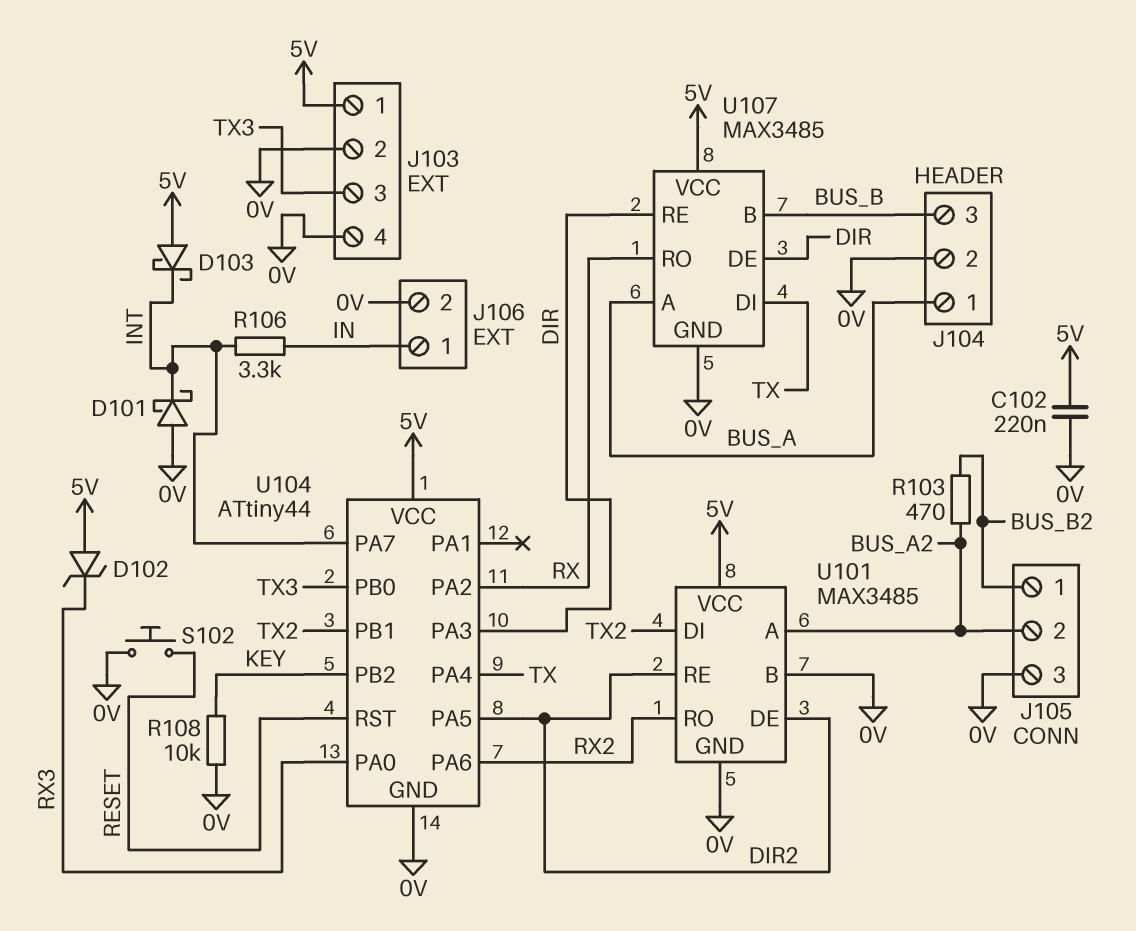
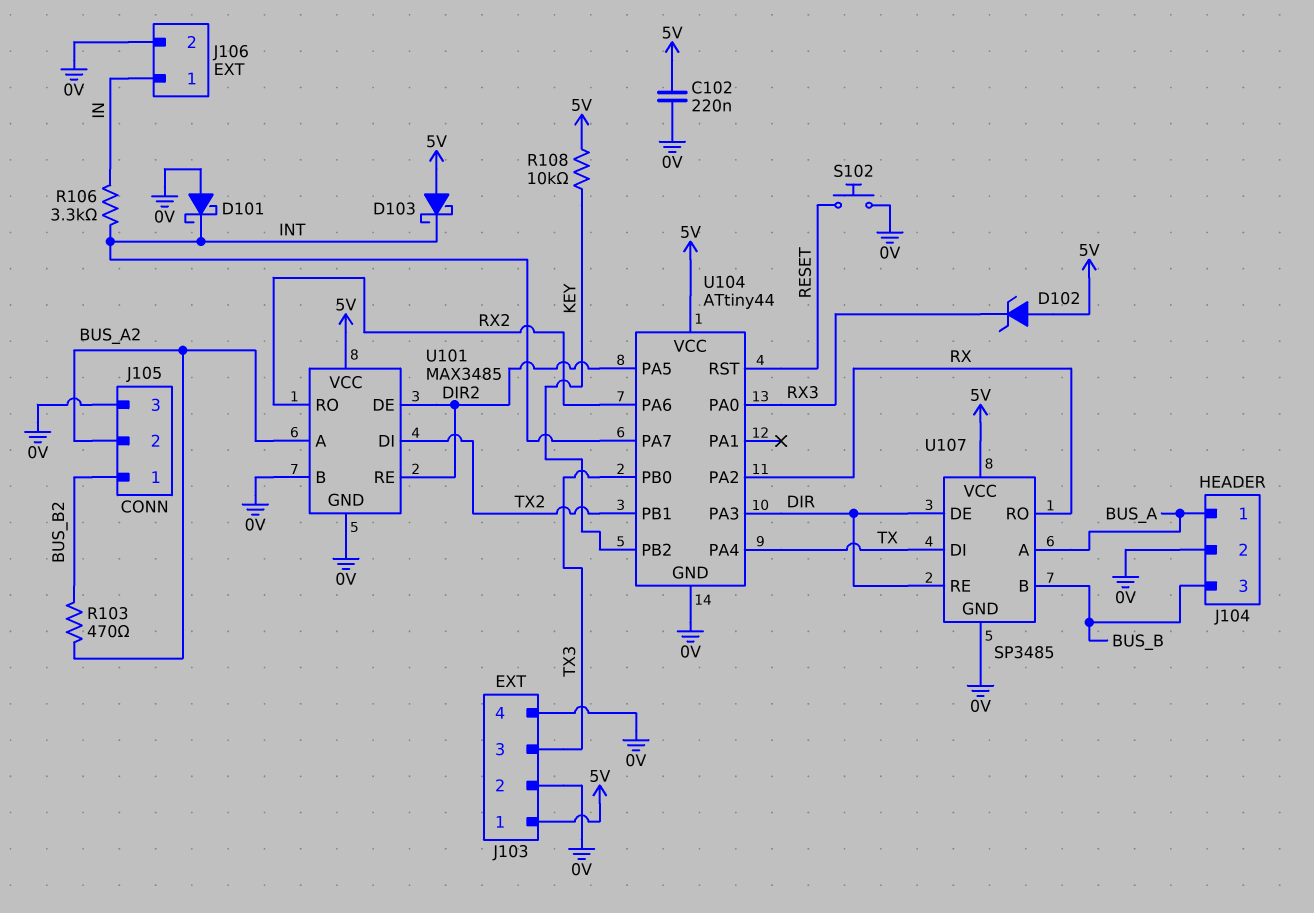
R108: 10k (0V, KEY) -> 10k (5V, KEY)
U107: MAX3485 -> SP3485

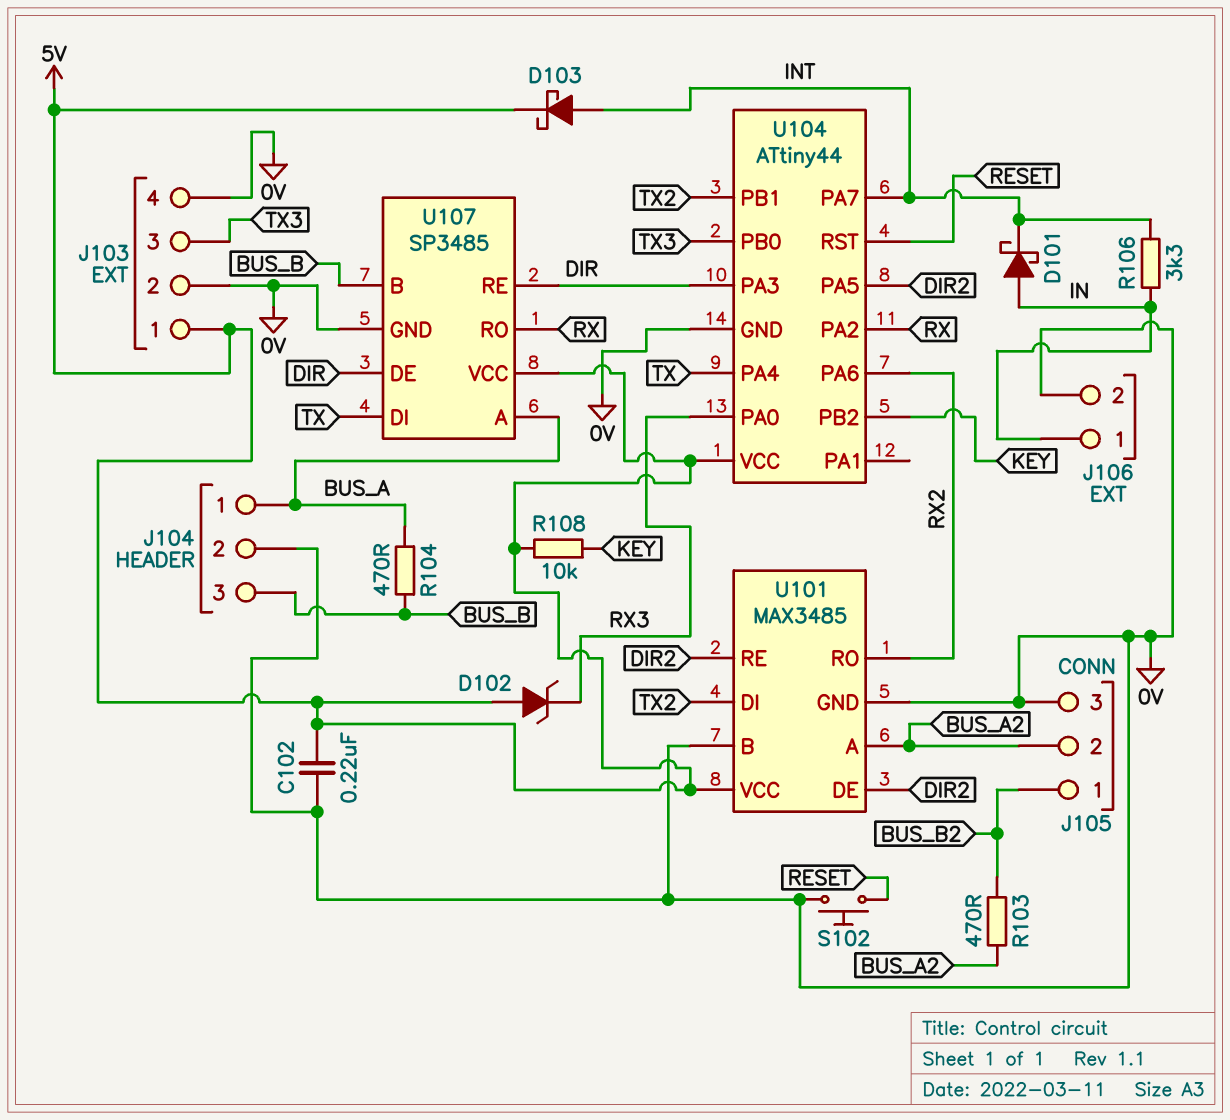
D101: schottky (A 0V, K INT) -> schottky (A IN, K INT)
D103: schottky (A 5V, K INT) -> schottky (A INT, K 5V)
R104: none -> 470 (BUS_A, BUS_B)

